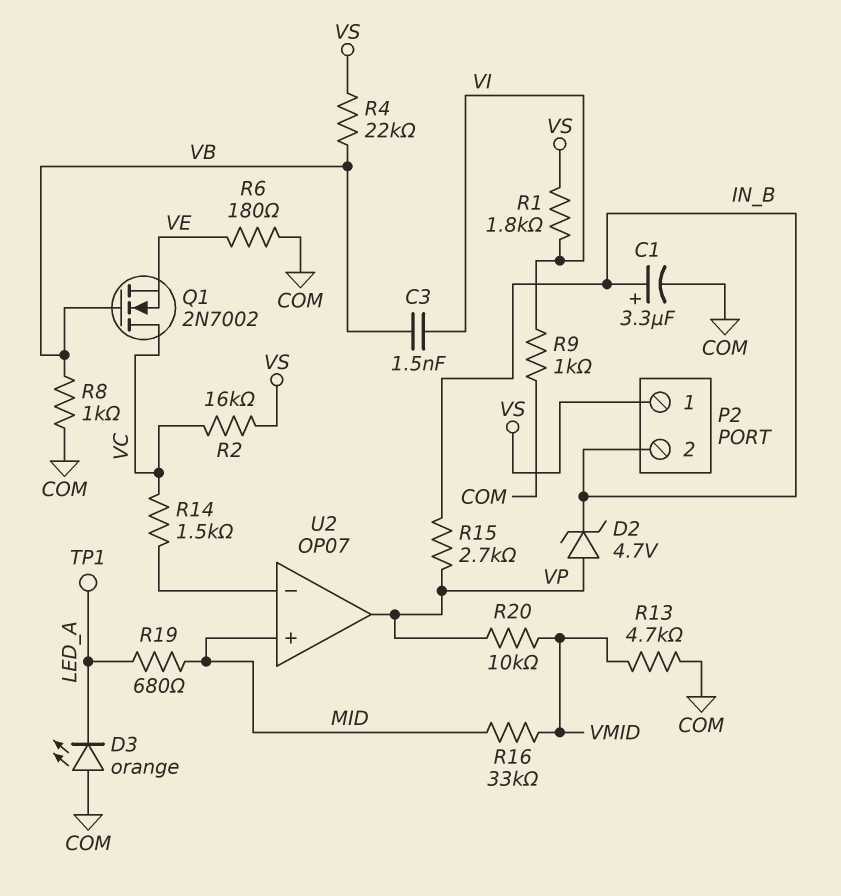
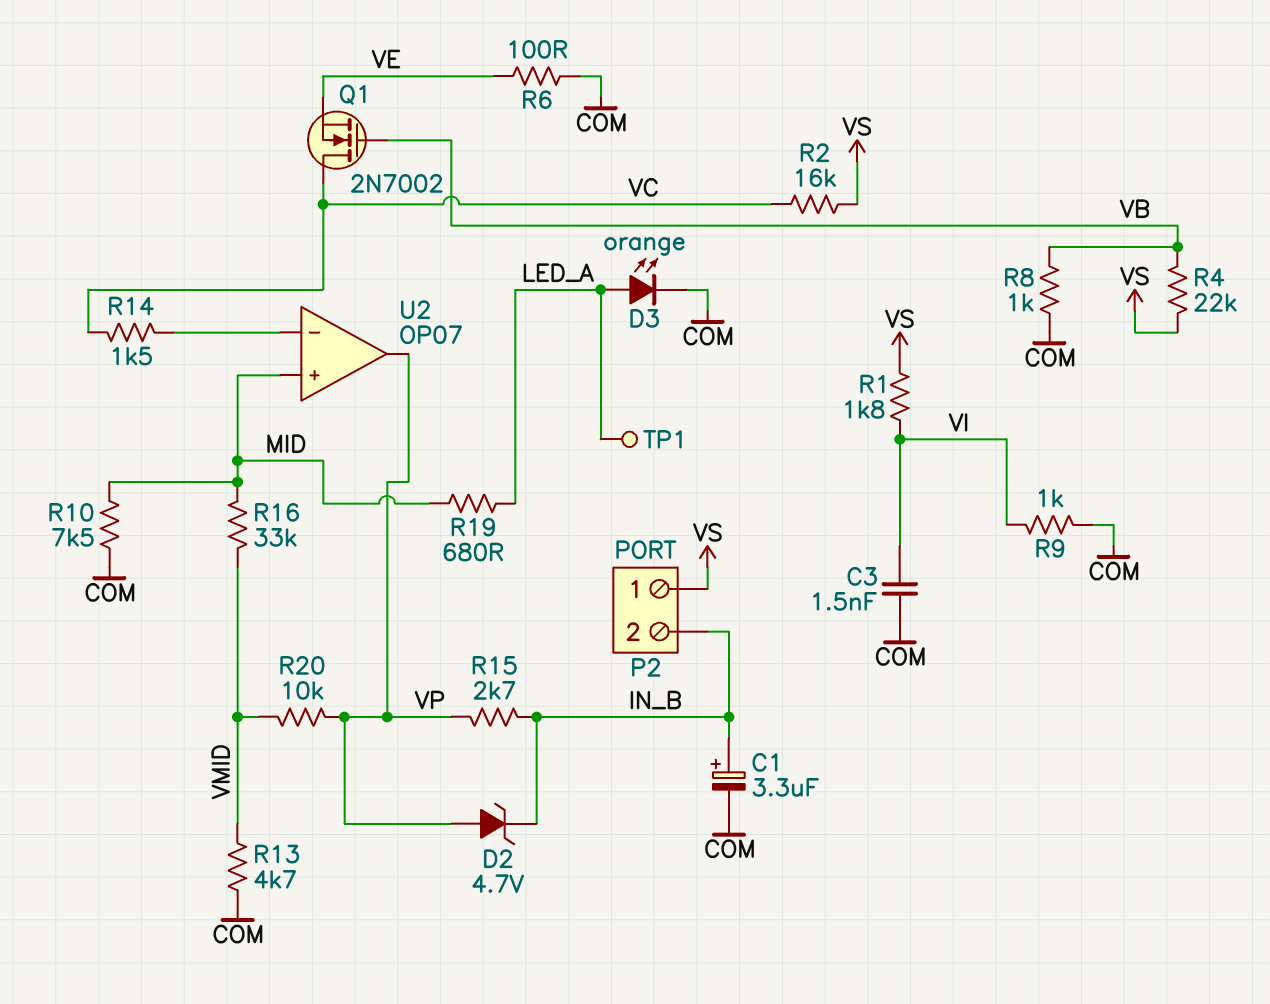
C3: 1.5nF (VB, VI) -> 1.5nF (COM, VI)
D3: LED orange (A COM, K LED_A) -> LED orange (A LED_A, K COM)
R6: 180 (COM, VE) -> 100 (COM, VE)
R10: none -> 7.5k (COM, MID)

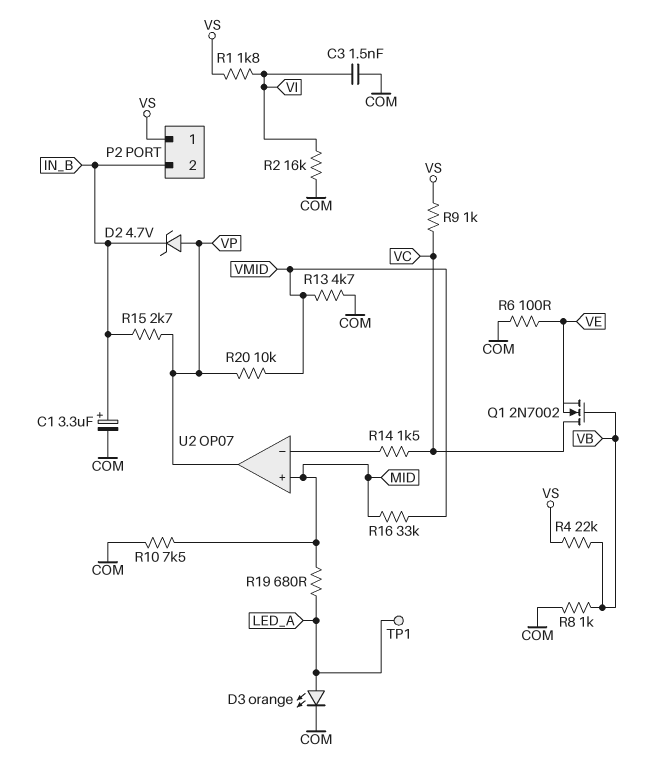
R2: 16k (VC, VS) -> 16k (COM, VI)
R9: 1k (COM, VI) -> 1k (VC, VS)

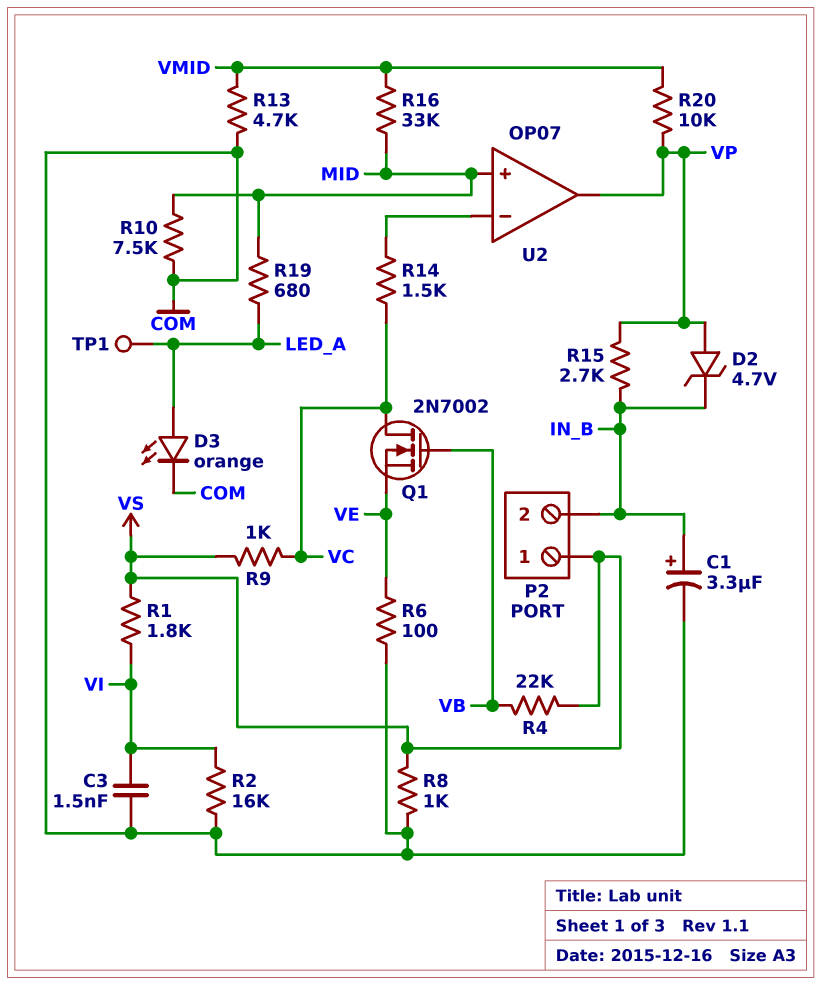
R8: 1k (COM, VB) -> 1k (COM, VS)

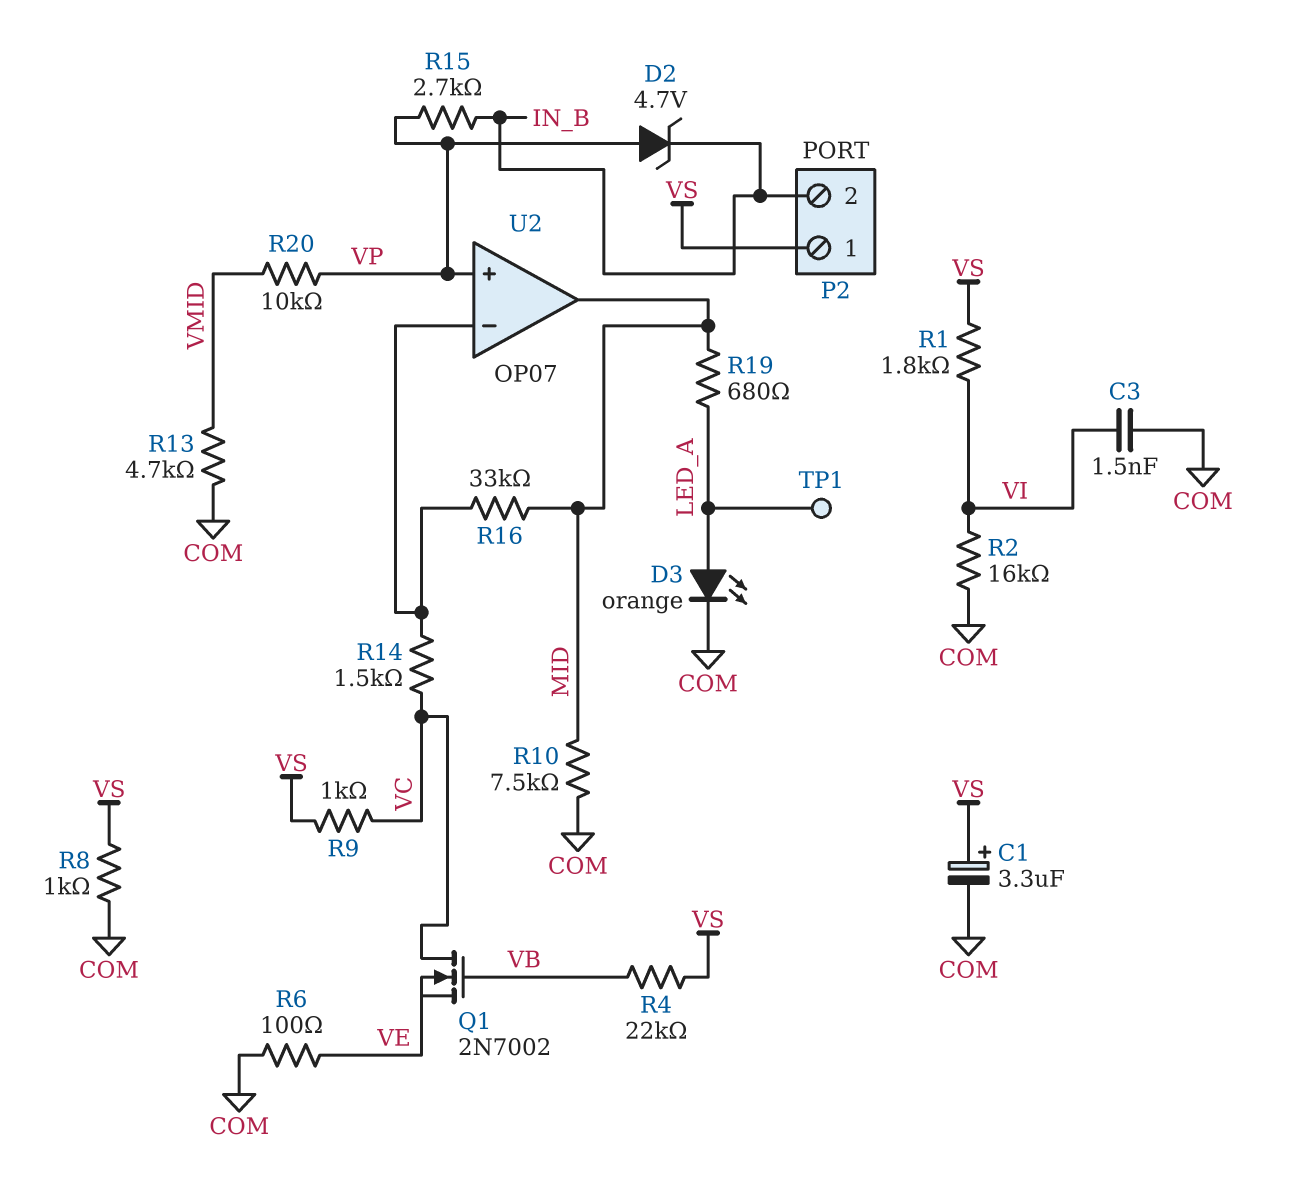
C1: 3.3uF (plus IN_B, minus COM) -> 3.3uF (plus VS, minus COM)
R16: 33k (MID, VMID) -> 33k (MID, U2/in-)
U2 pin in+: MID -> VP
U2 pin out: VP -> MID

